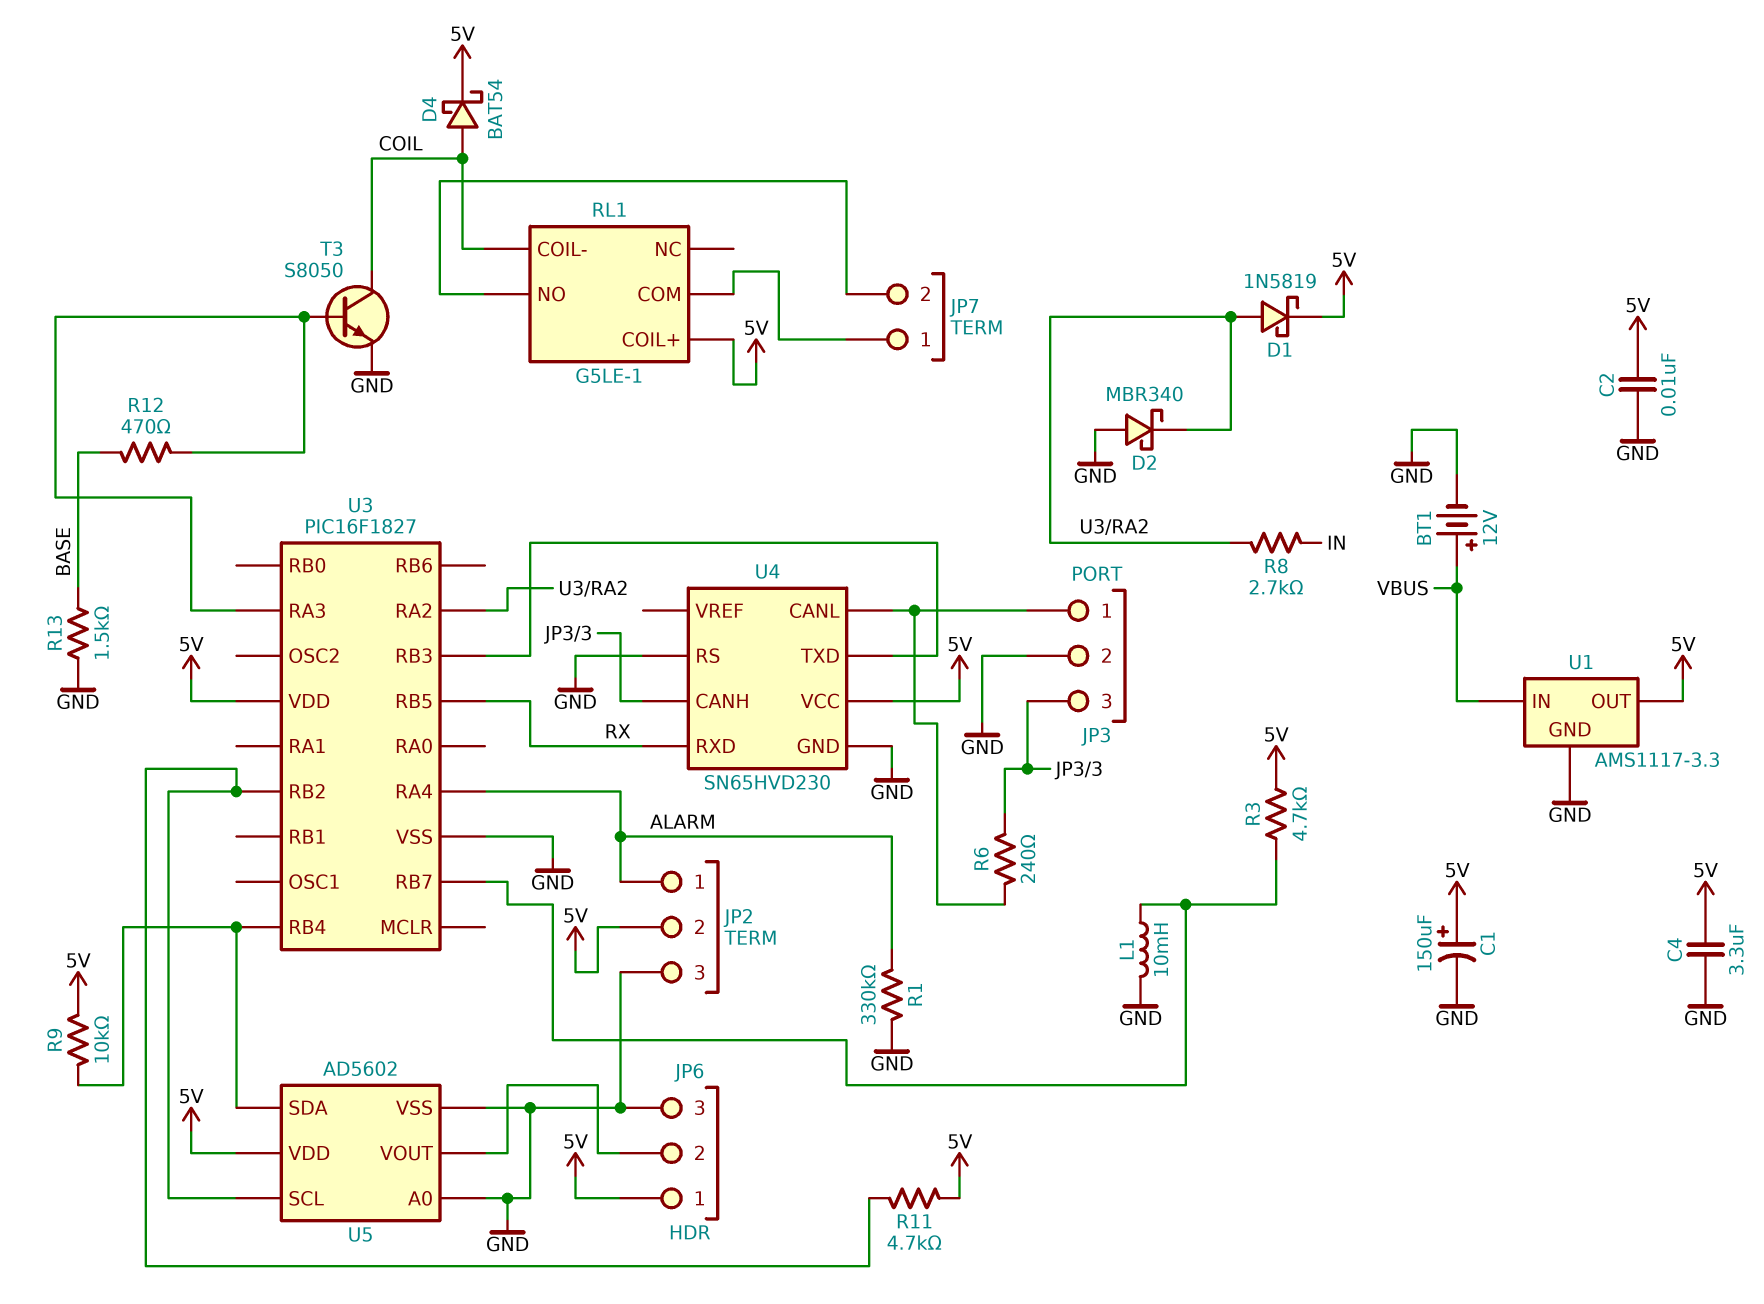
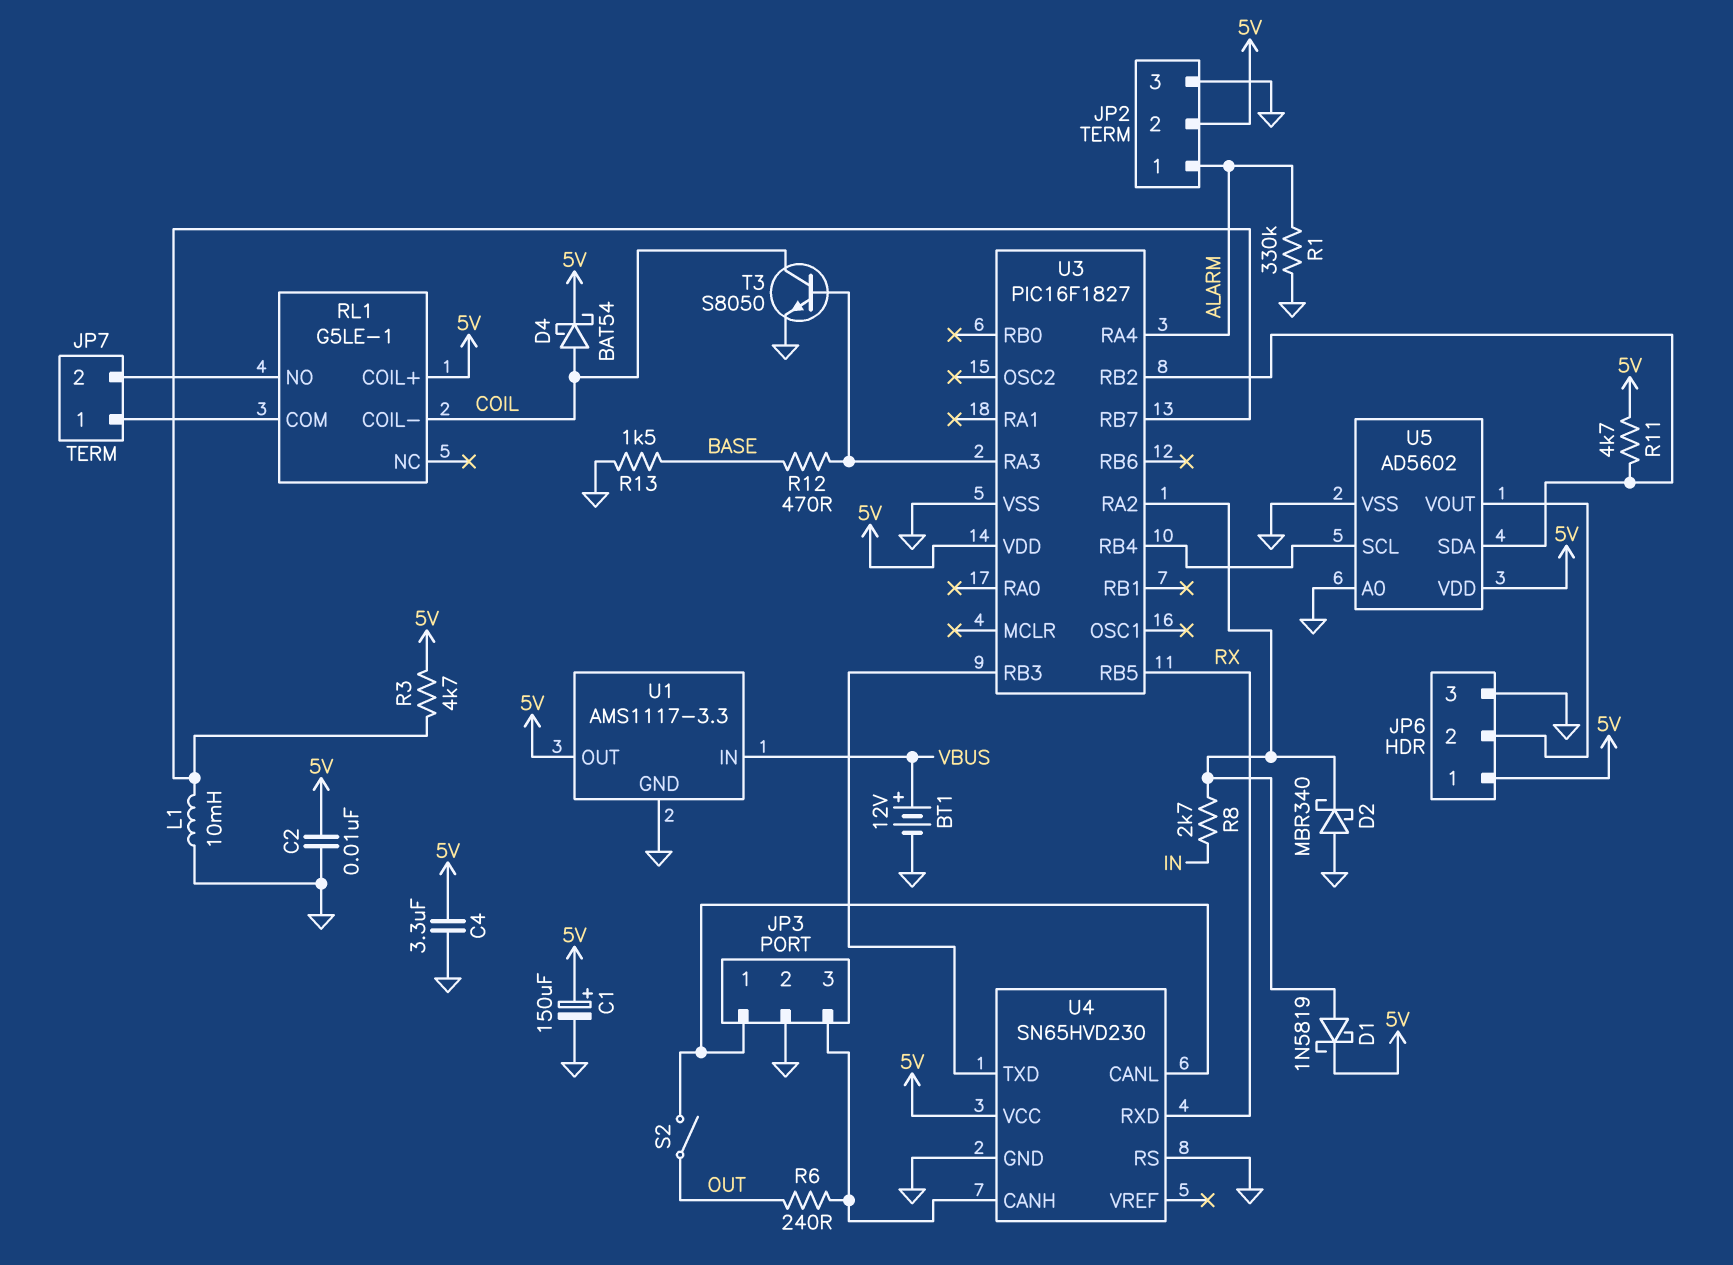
R6: 240 (JP3/1, JP3/3) -> 240 (JP3/3, OUT)
R9: 10k (5V, U3/RB4) -> none
S2: none -> switch (JP3/1, OUT)
U5 pin SCL: U3/RB2 -> U3/RB4
U5 pin SDA: U3/RB4 -> U3/RB2

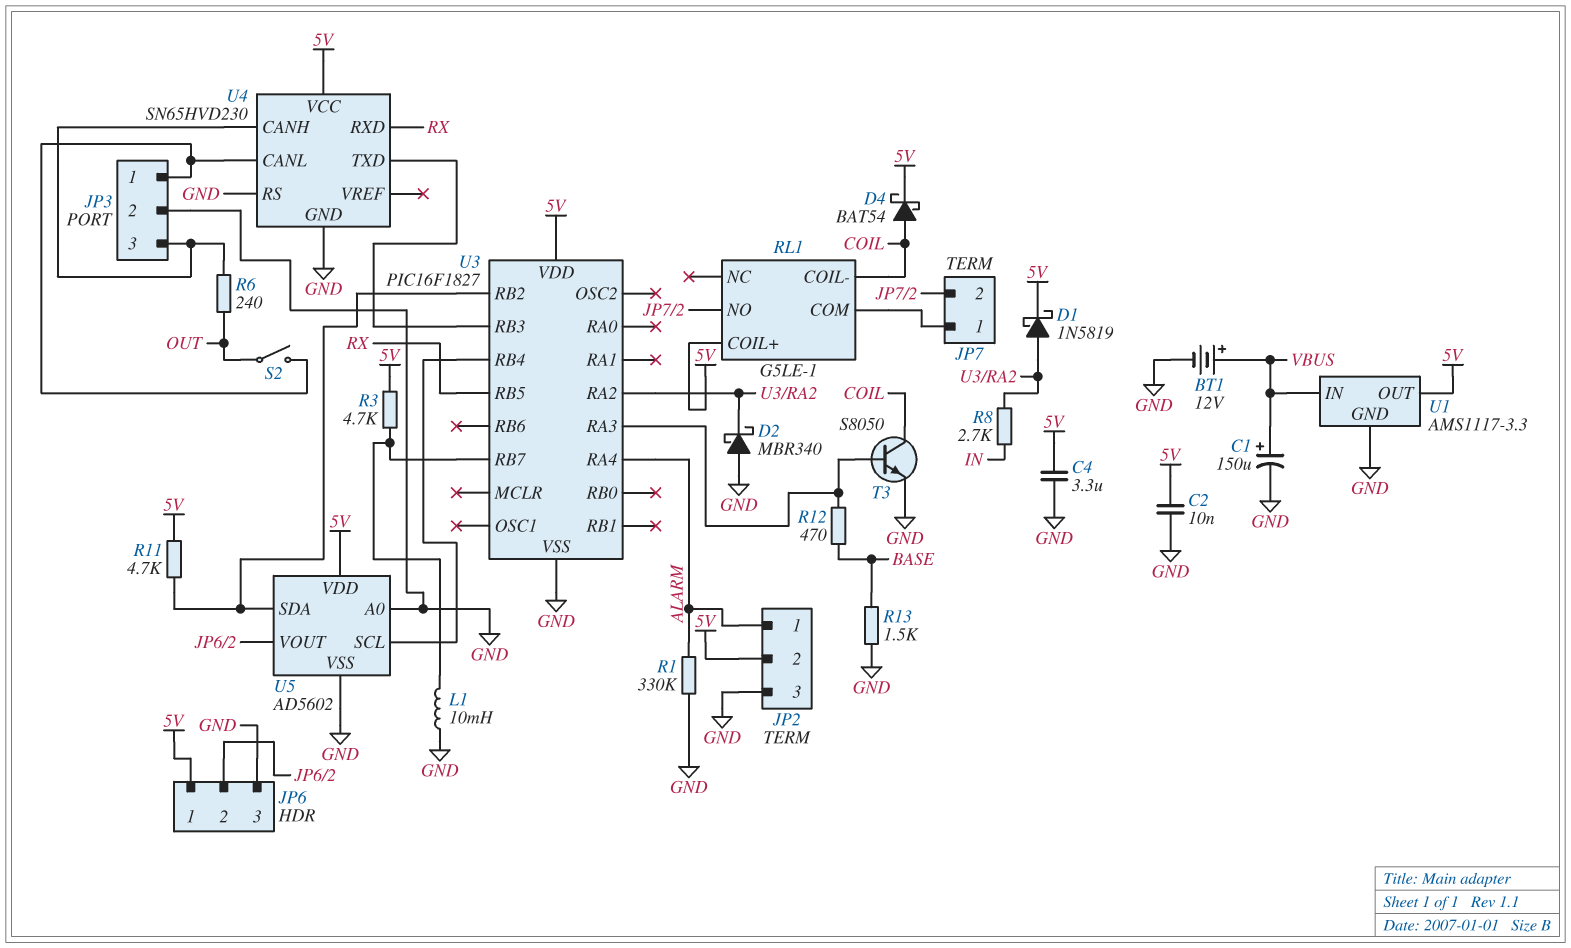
C1: 150uF (plus 5V, minus GND) -> 150uF (plus VBUS, minus GND)

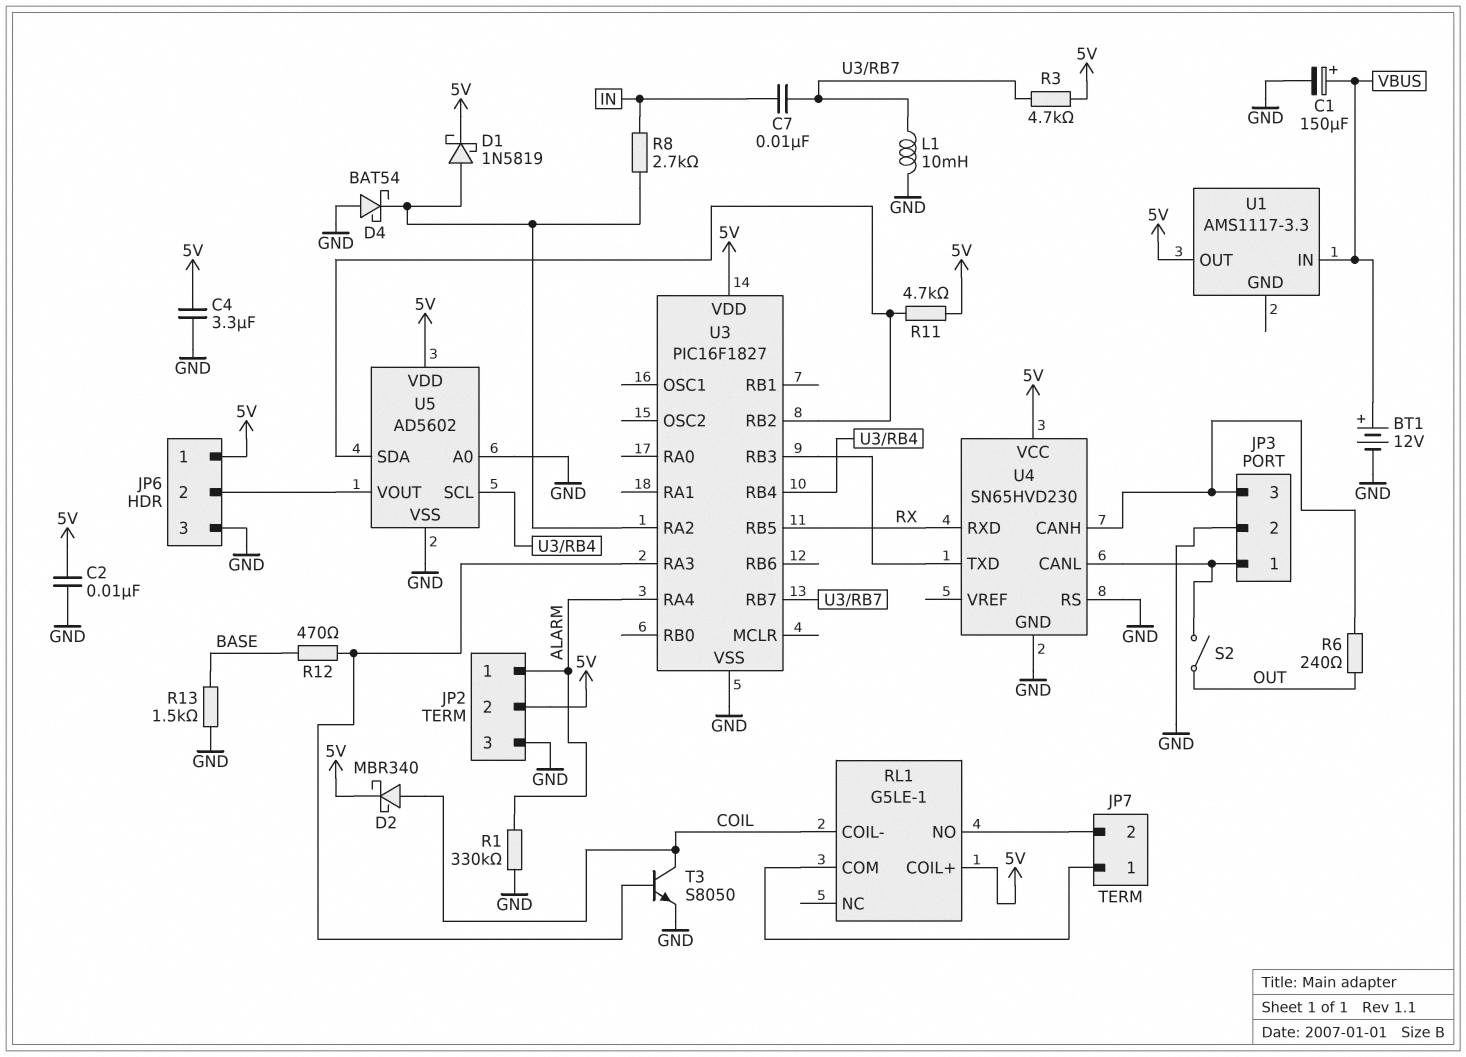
C7: none -> 10nF (IN, U3/RB7)
D2: schottky MBR340 (A GND, K U3/RA2) -> schottky MBR340 (A COIL, K 5V)
D4: schottky BAT54 (A COIL, K 5V) -> schottky BAT54 (A GND, K U3/RA2)
U1 pin GND: GND -> none

